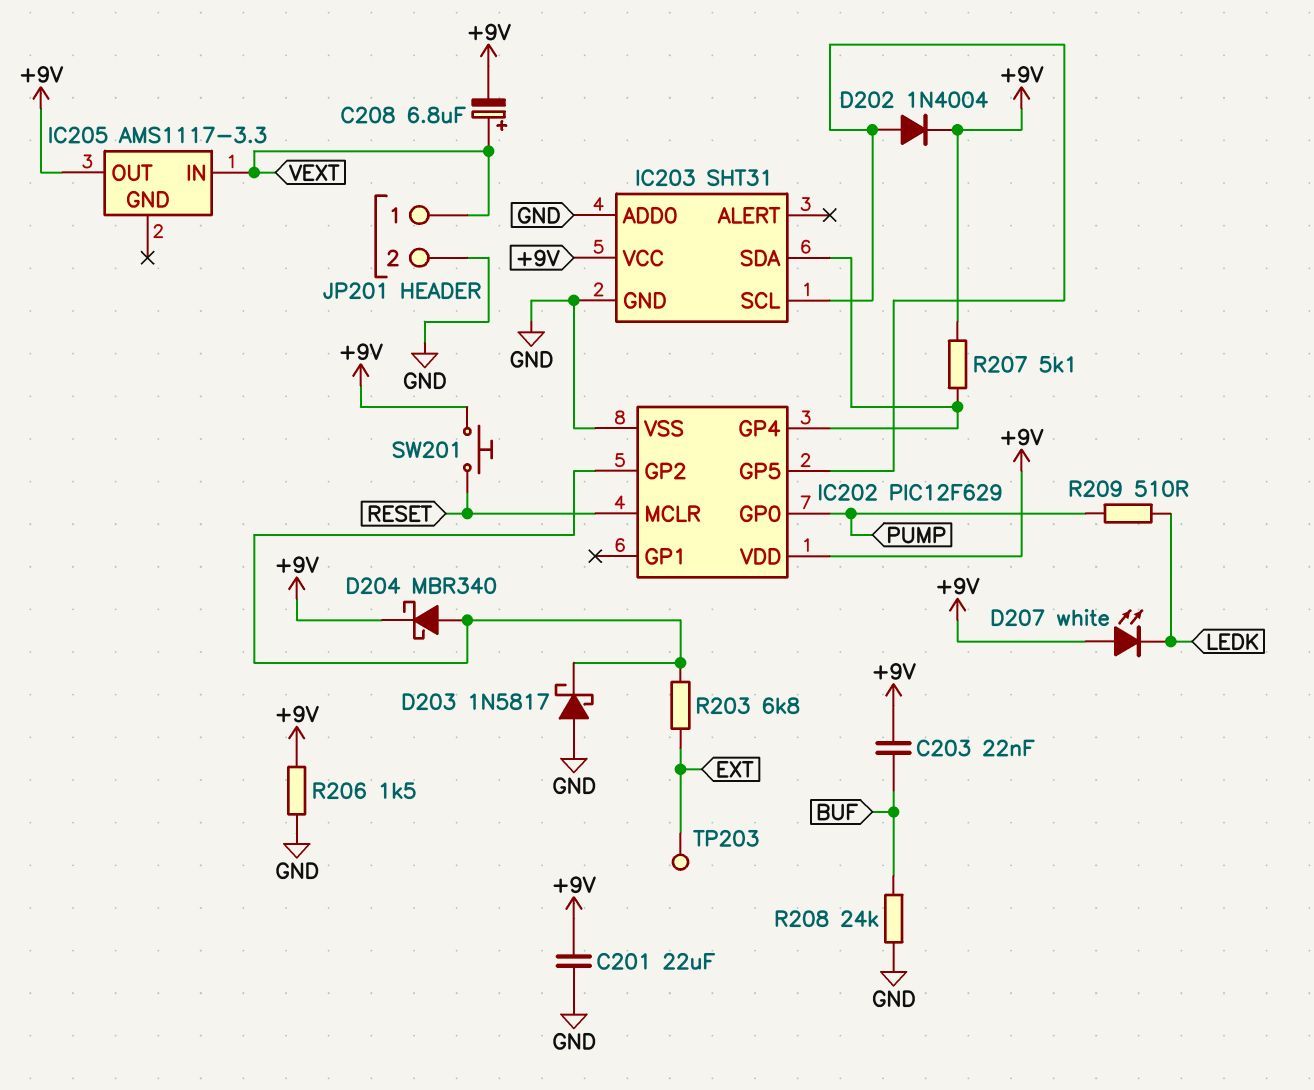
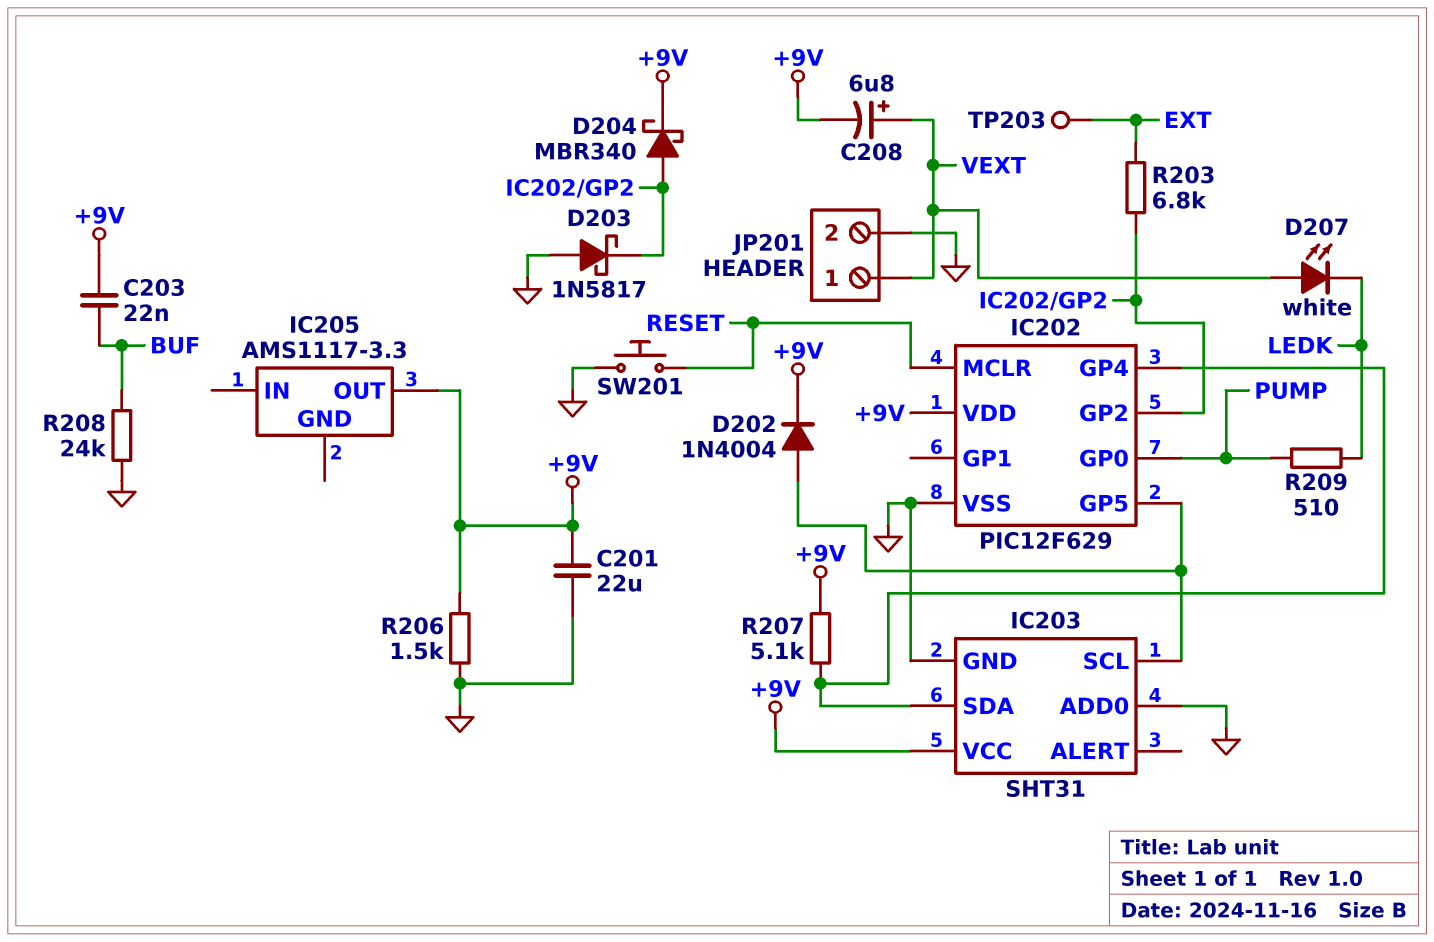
D207: LED white (A +9V, K LEDK) -> LED white (A VEXT, K LEDK)
IC205 pin IN: VEXT -> none
SW201: button (+9V, RESET) -> button (GND, RESET)

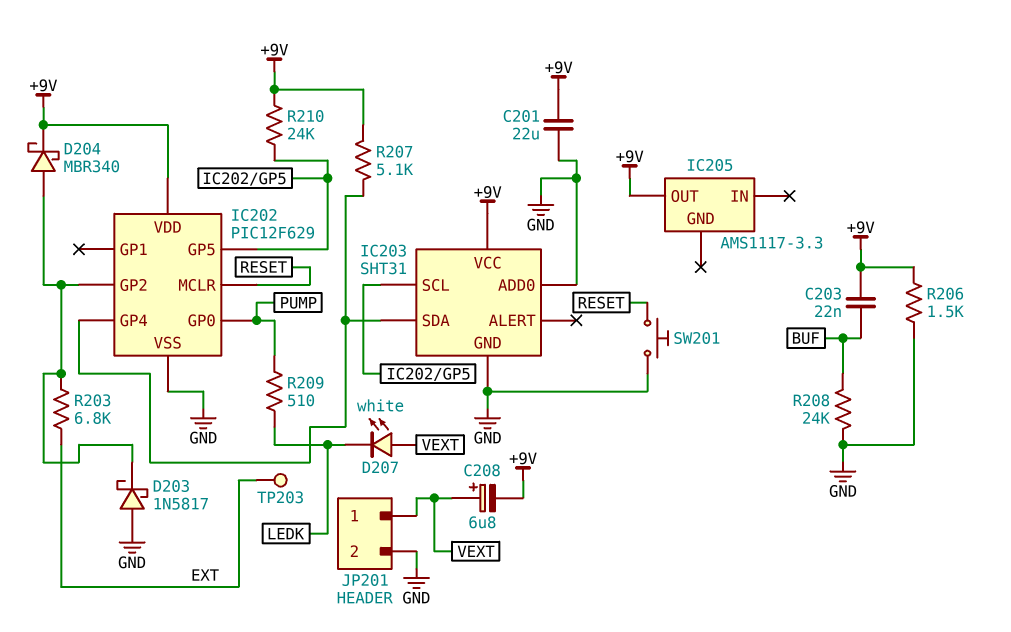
D202: diode 1N4004 (A IC202/GP5, K +9V) -> none
R210: none -> 24k (+9V, IC202/GP5)

